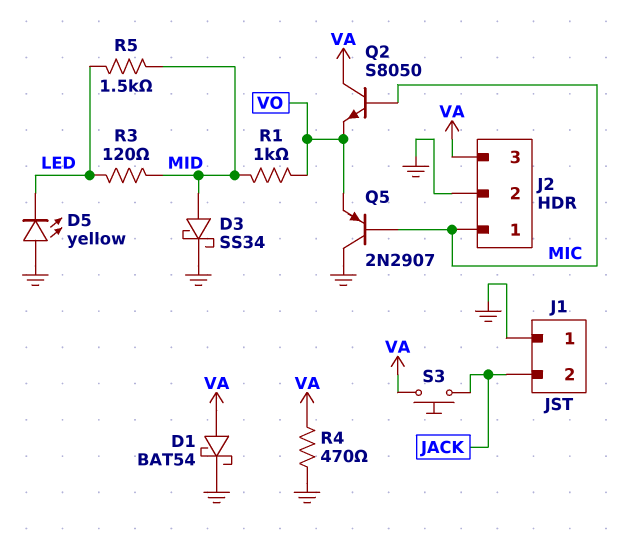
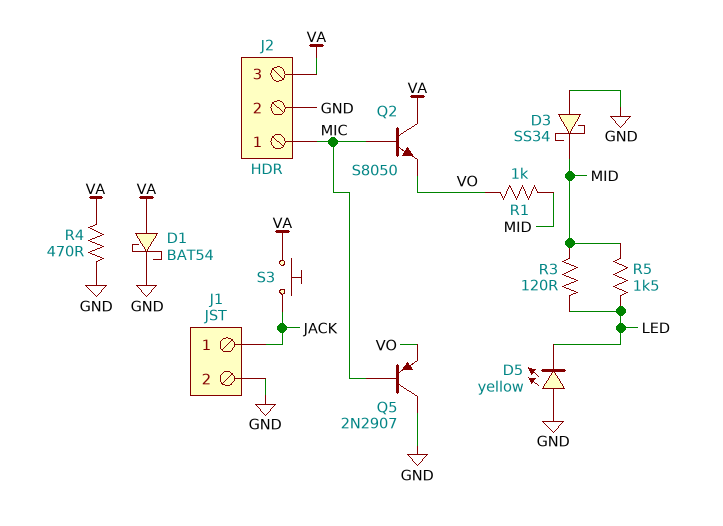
D3: schottky SS34 (A MID, K GND) -> schottky SS34 (A GND, K MID)
J1 pin 1: GND -> JACK
J1 pin 2: JACK -> GND

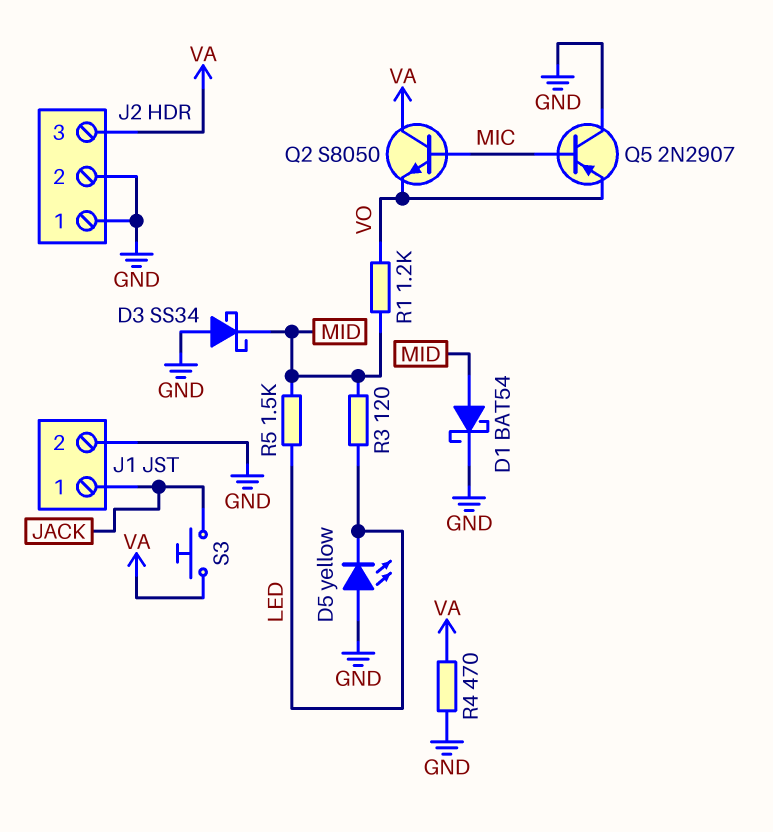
D1: schottky BAT54 (A VA, K GND) -> schottky BAT54 (A MID, K GND)
J2 pin 1: MIC -> GND
R1: 1k (MID, VO) -> 1.2k (MID, VO)

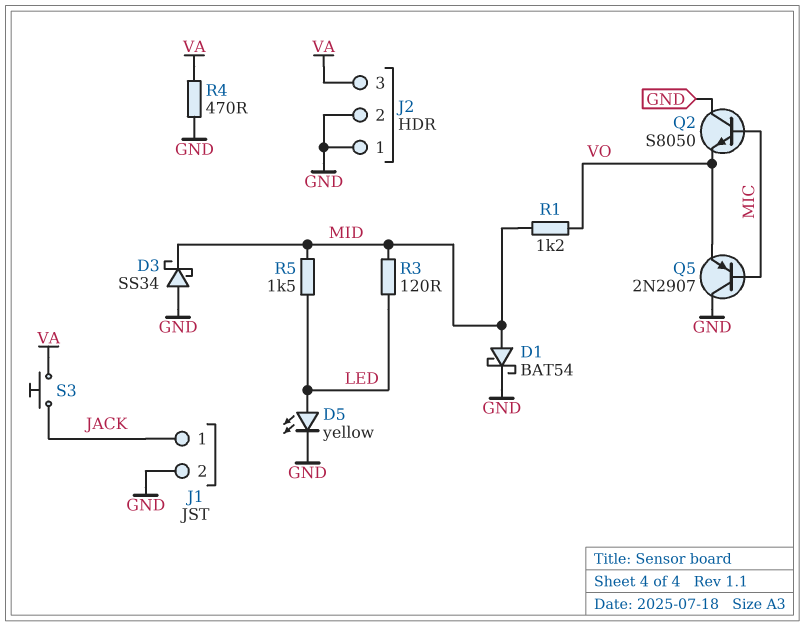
D5: LED yellow (A GND, K LED) -> LED yellow (A LED, K GND)
Q2: NPN S8050 (B MIC, C VA, E VO) -> NPN S8050 (B MIC, C GND, E VO)

